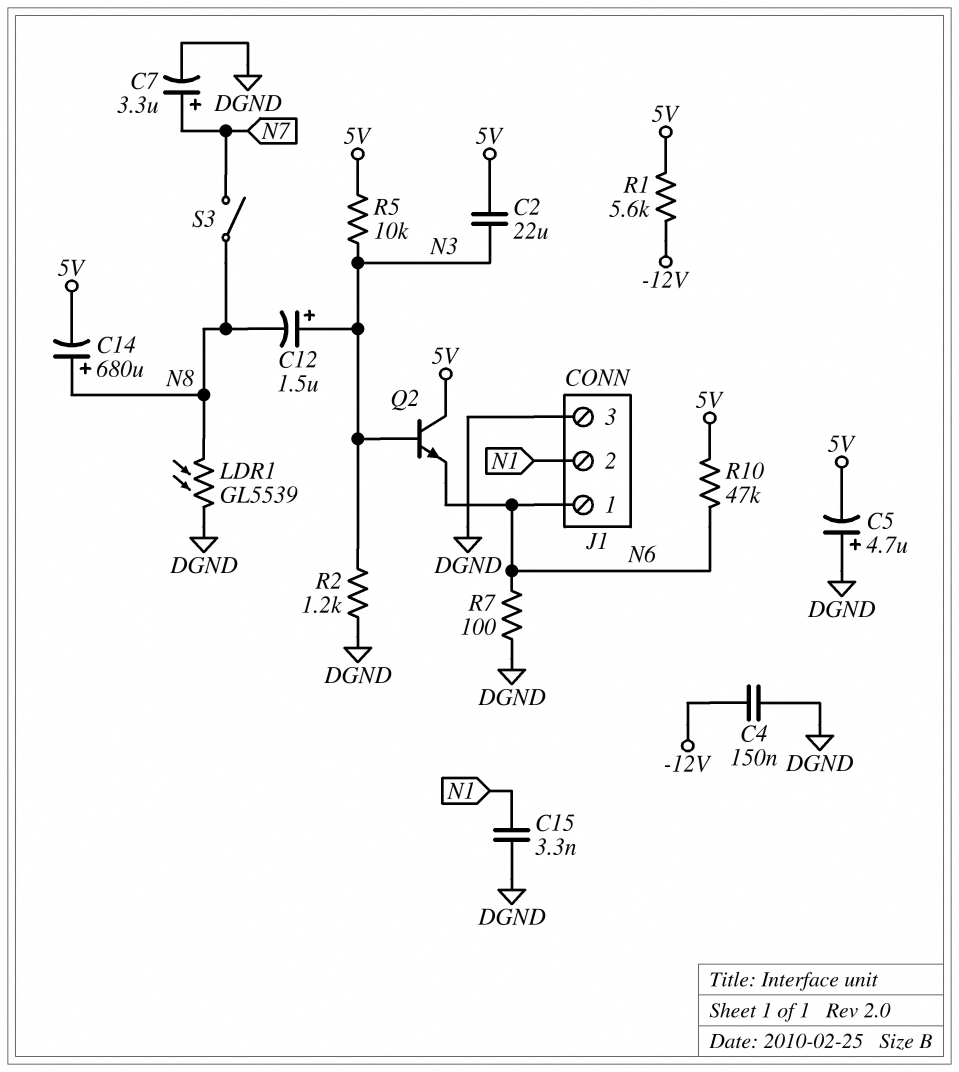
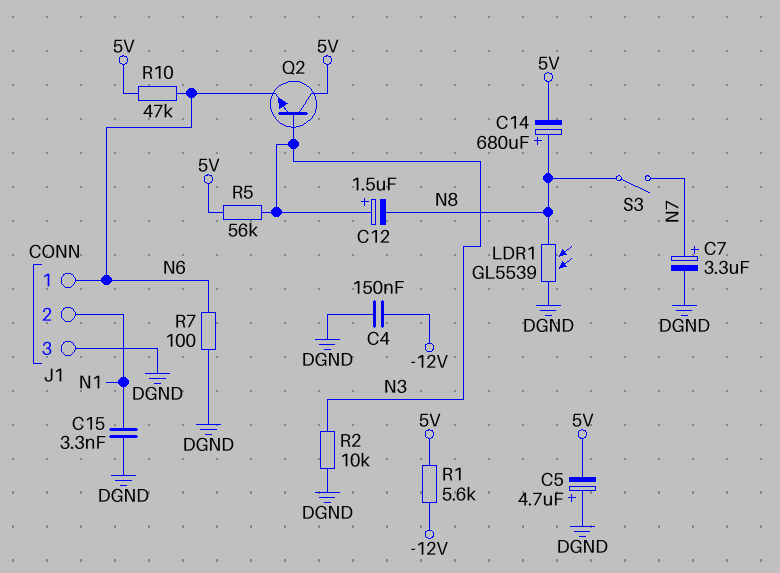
C2: 22uF (5V, N3) -> none
R2: 1.2k (DGND, N3) -> 10k (DGND, N3)
R5: 10k (5V, N3) -> 56k (5V, N3)

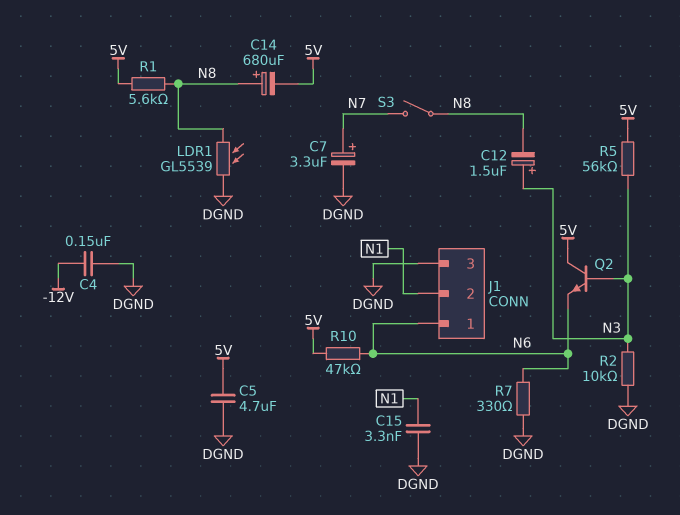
C5: 4.7uF (plus DGND, minus 5V) -> 4.7uF (5V, DGND)
R1: 5.6k (-12V, 5V) -> 5.6k (5V, N8)
R7: 100 (DGND, N6) -> 330 (DGND, N6)

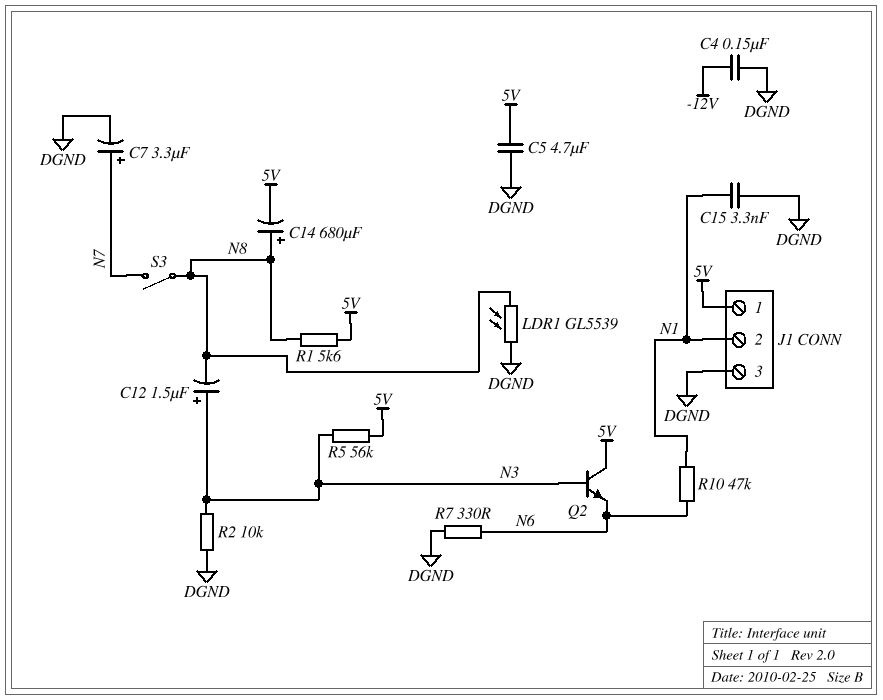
J1 pin 1: N6 -> 5V
R10: 47k (5V, N6) -> 47k (N1, N6)

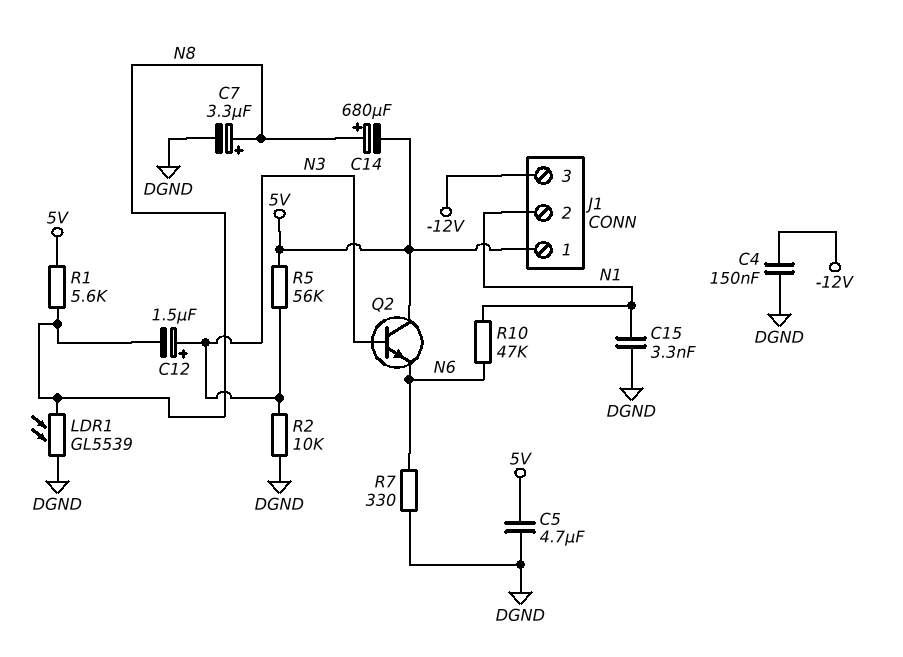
C7: 3.3uF (plus N7, minus DGND) -> 3.3uF (plus N8, minus DGND)
J1 pin 3: DGND -> -12V
S3: switch (N7, N8) -> none

